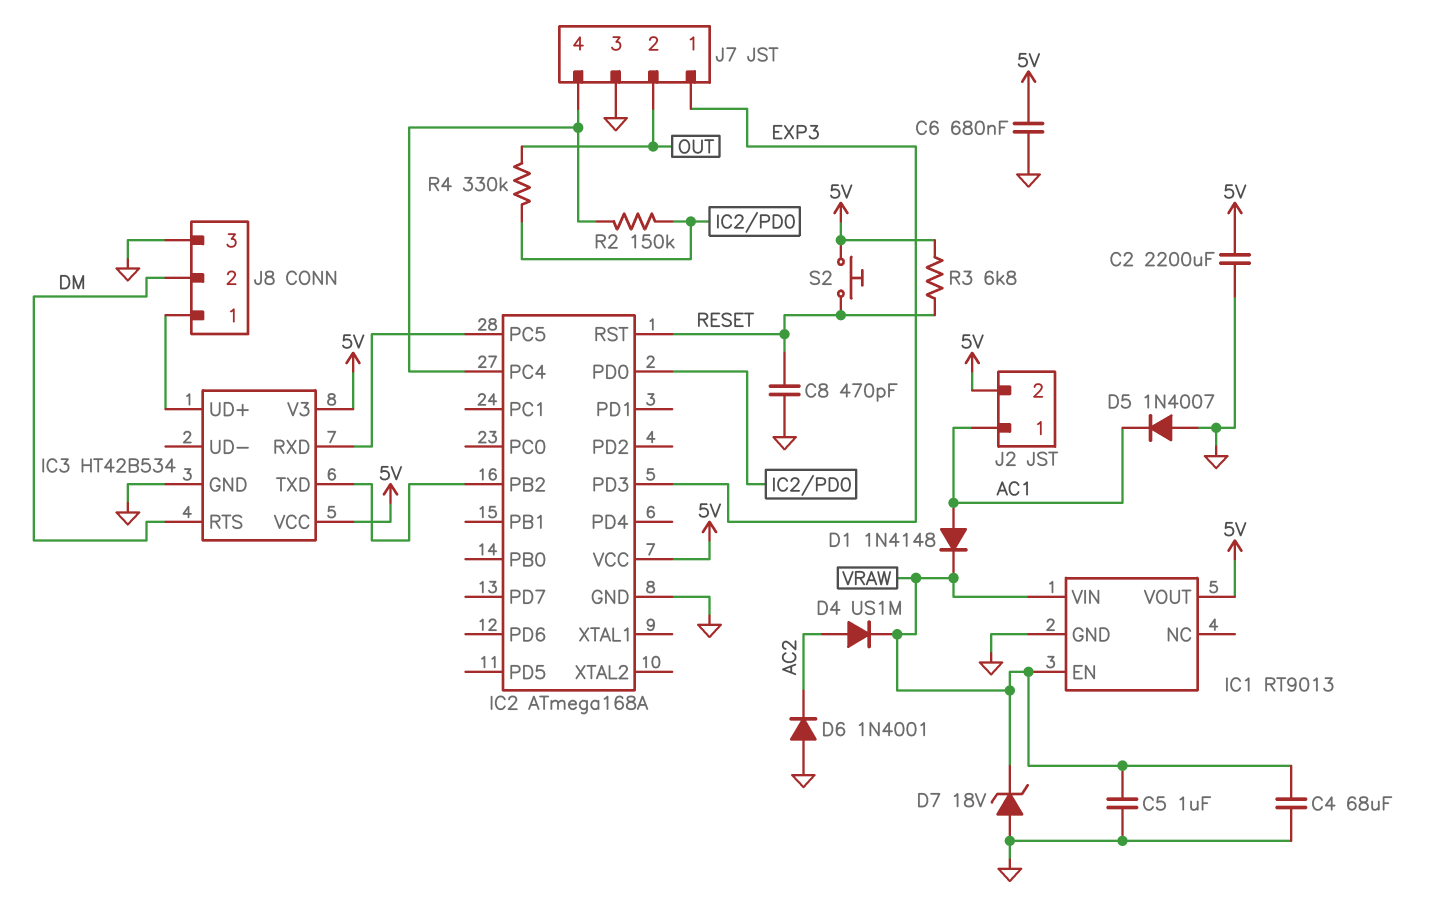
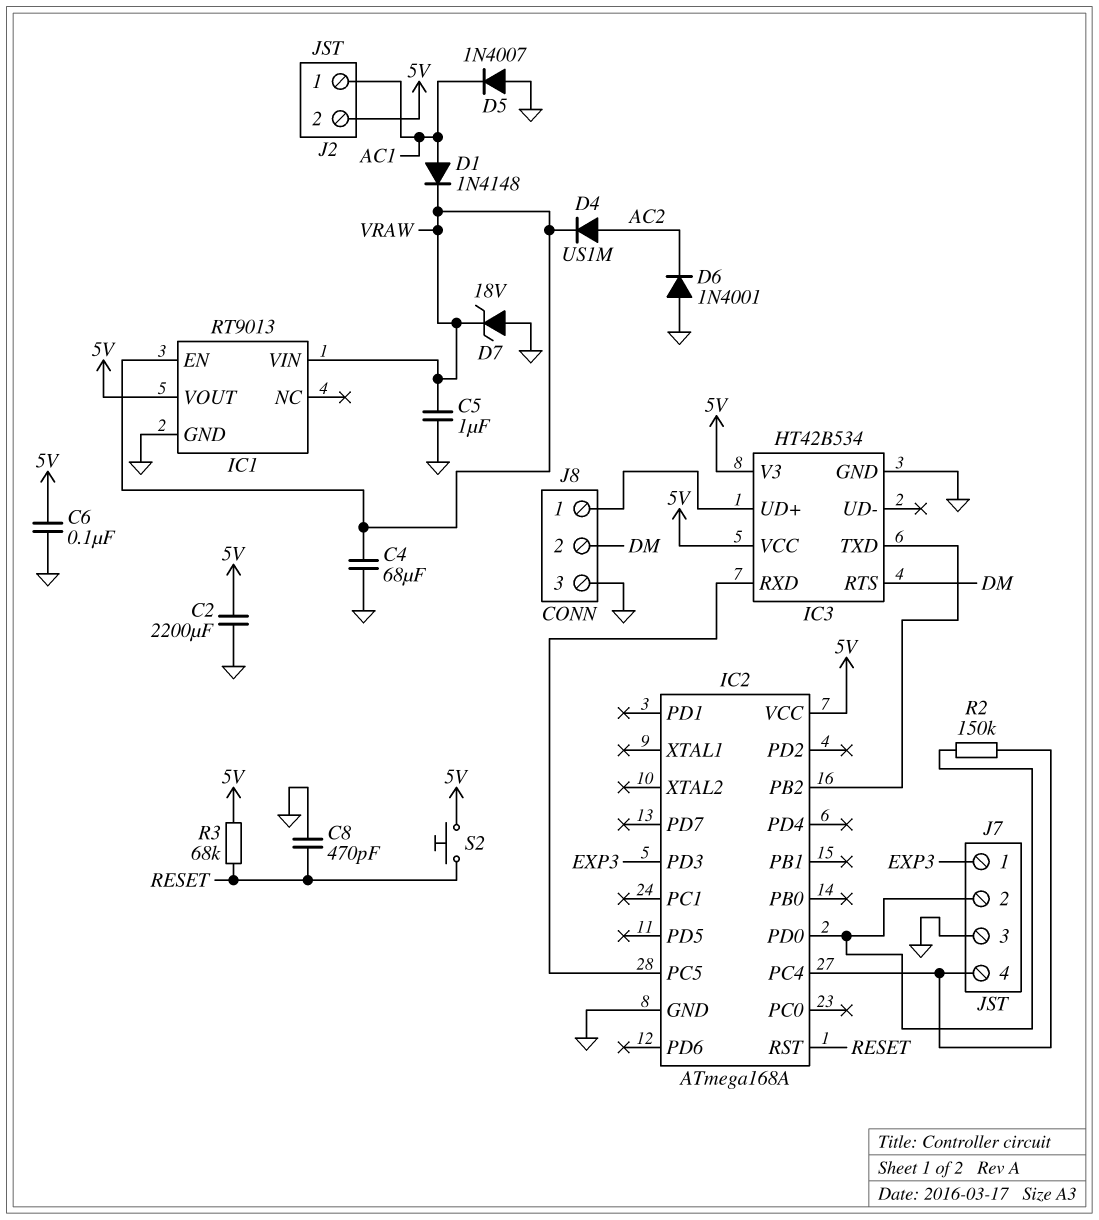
C6: 680nF (5V, GND) -> 100nF (5V, GND)
J7 pin 2: OUT -> IC2/PD0
R3: 6.8k (5V, RESET) -> 68k (5V, RESET)
R4: 330k (IC2/PD0, OUT) -> none

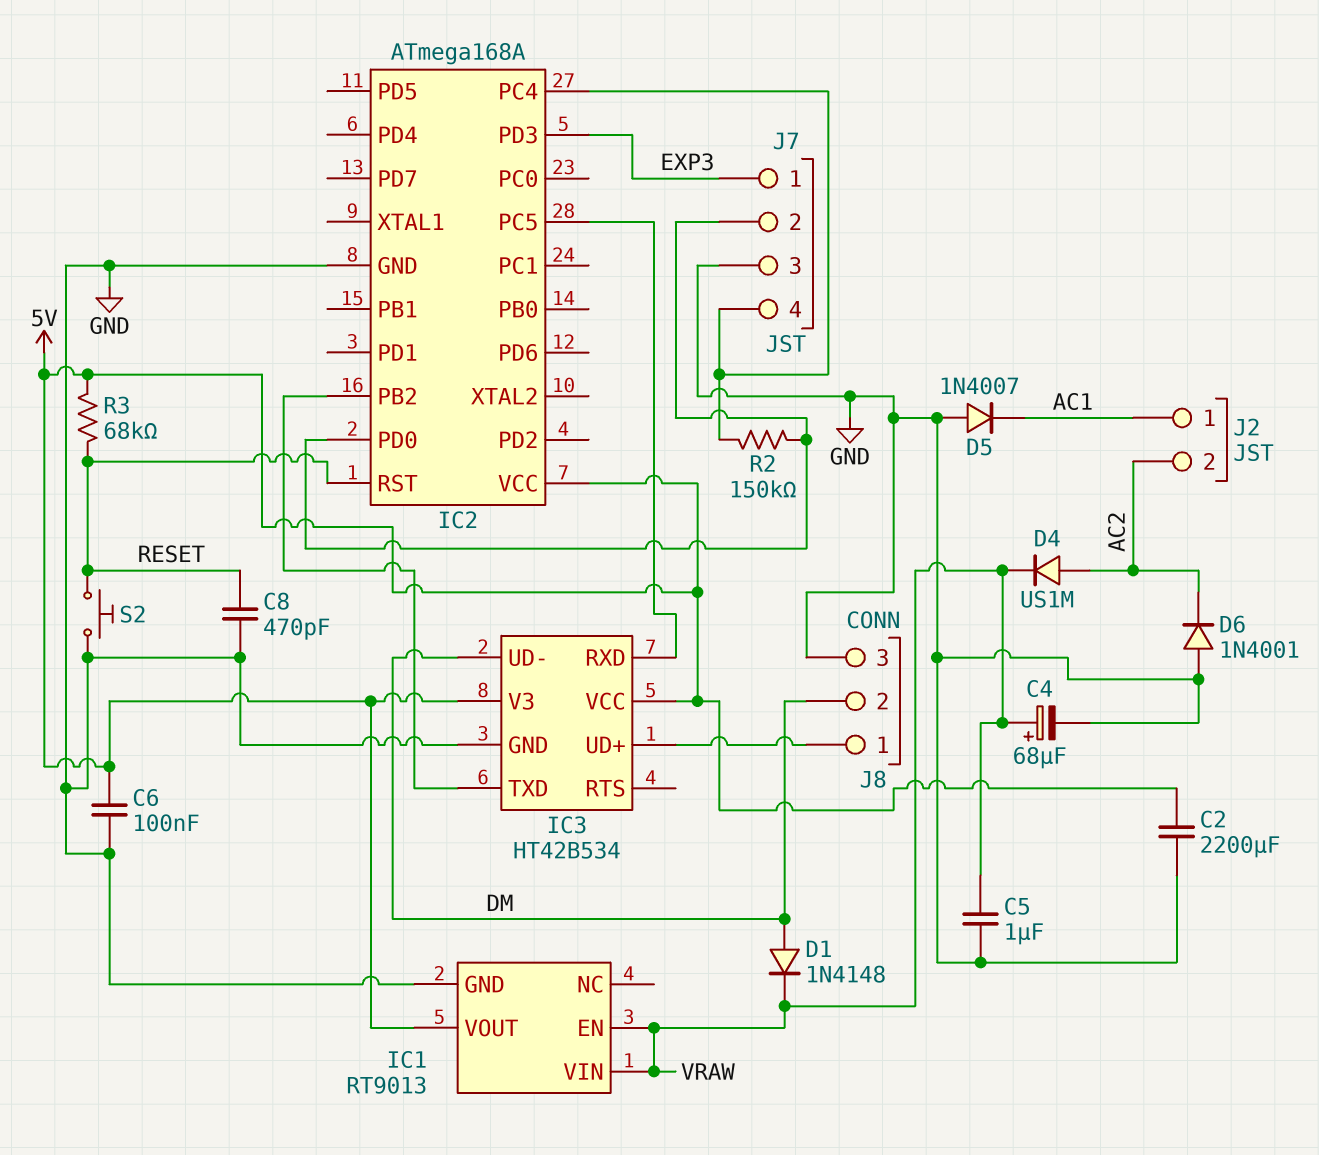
C4: 68uF (GND, VRAW) -> 68uF (plus VRAW, minus GND)
D1: diode 1N4148 (A AC1, K VRAW) -> diode 1N4148 (A DM, K VRAW)
D7: zener 18V (A GND, K VRAW) -> none
IC3 pin RTS: DM -> none
IC3 pin UD-: none -> DM
J2 pin 2: 5V -> AC2
S2: button (5V, RESET) -> button (GND, RESET)

